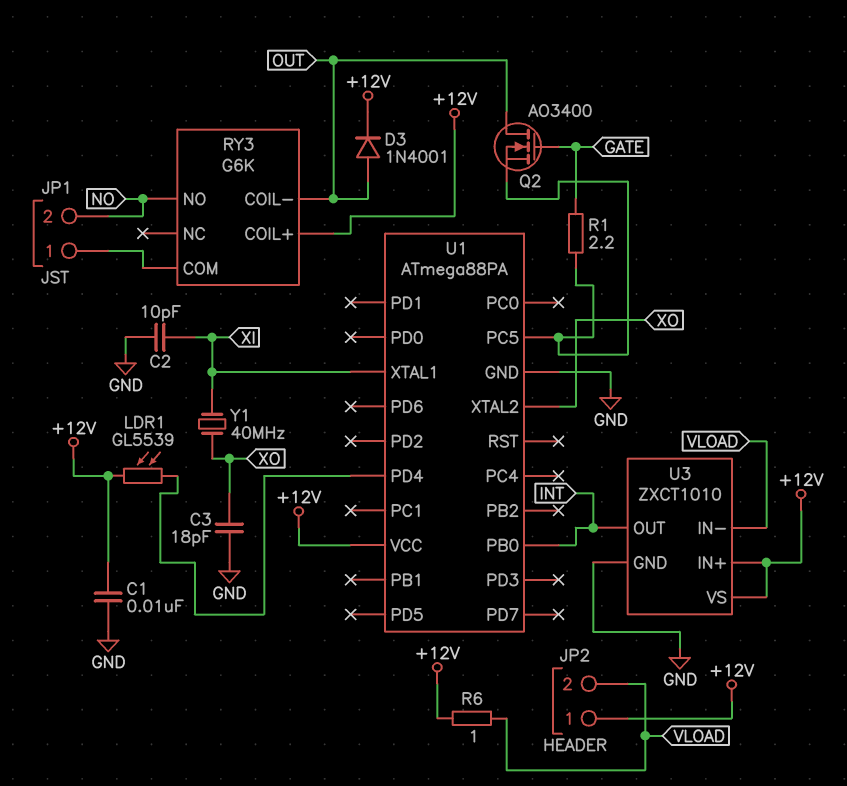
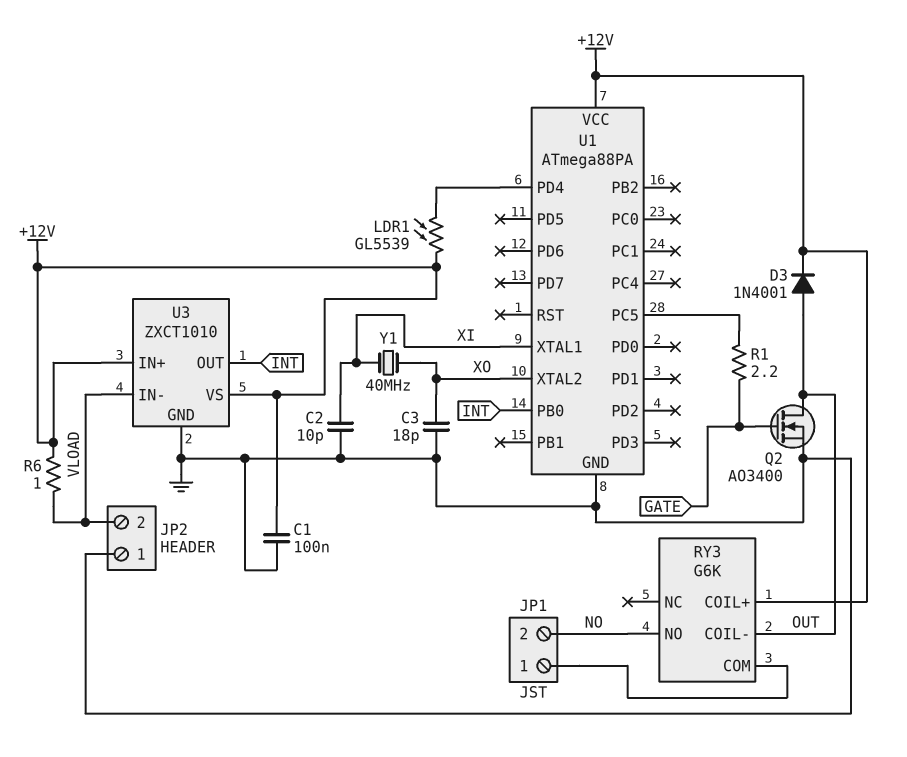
C1: 10nF (+12V, GND) -> 100nF (+12V, GND)
JP2 pin 1: +12V -> GND
Q2: NMOS AO3400 (G GATE, D OUT, S U1/PC5) -> NMOS AO3400 (G GATE, D OUT, S GND)

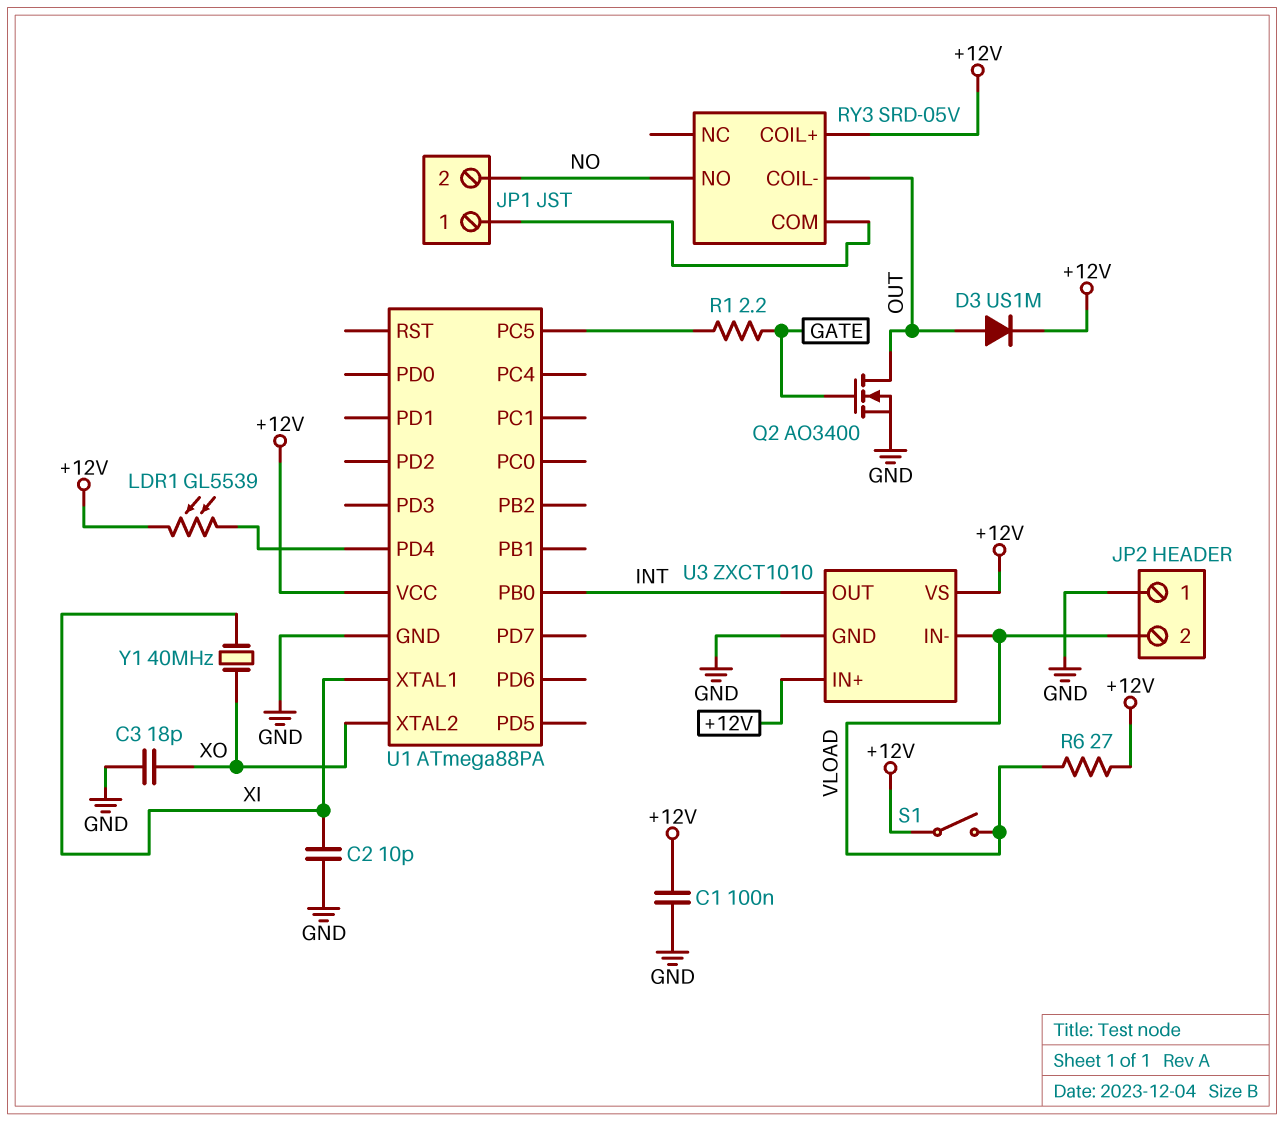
D3: diode 1N4001 (A OUT, K +12V) -> diode US1M (A OUT, K +12V)
R6: 1 (+12V, VLOAD) -> 27 (+12V, VLOAD)
RY3: G6K -> SRD-05V
S1: none -> switch (+12V, VLOAD)

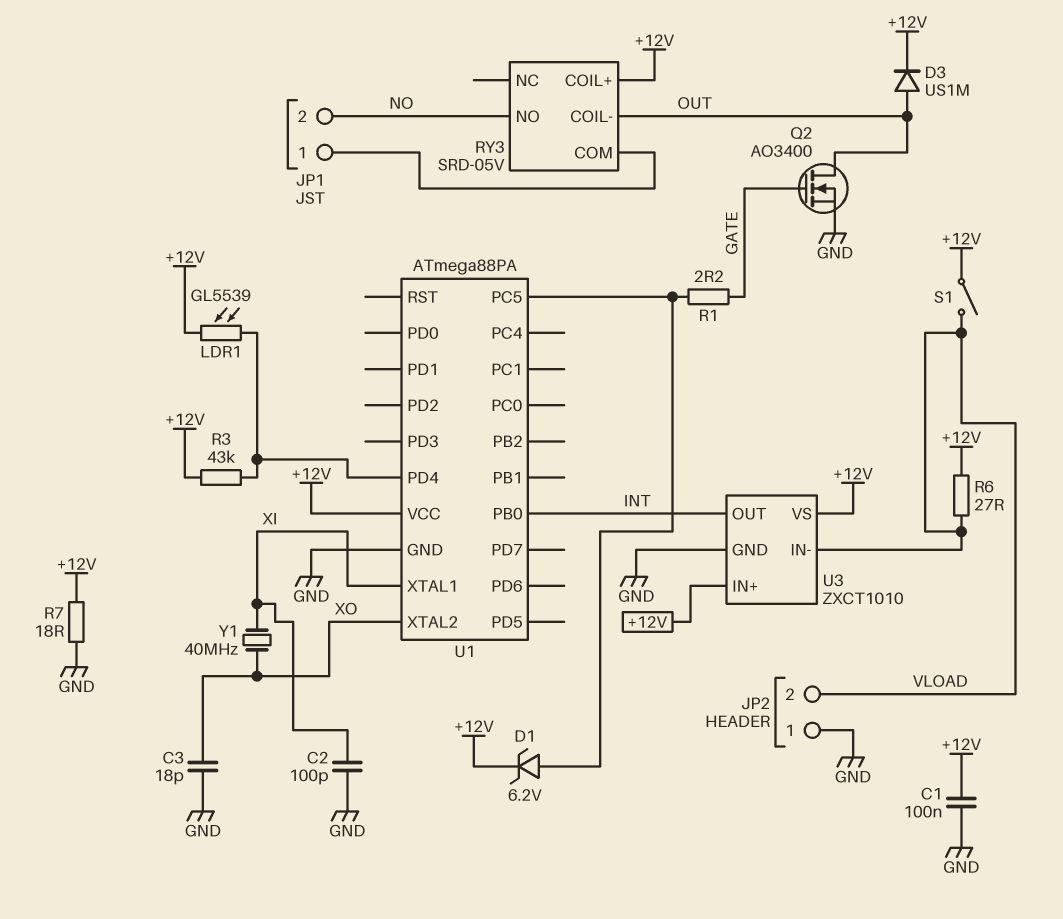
C2: 10pF (GND, XI) -> 100pF (GND, XI)
D1: none -> zener 6.2V (A U1/PC5, K +12V)
R3: none -> 43k (+12V, U1/PD4)
R7: none -> 18 (+12V, GND)

